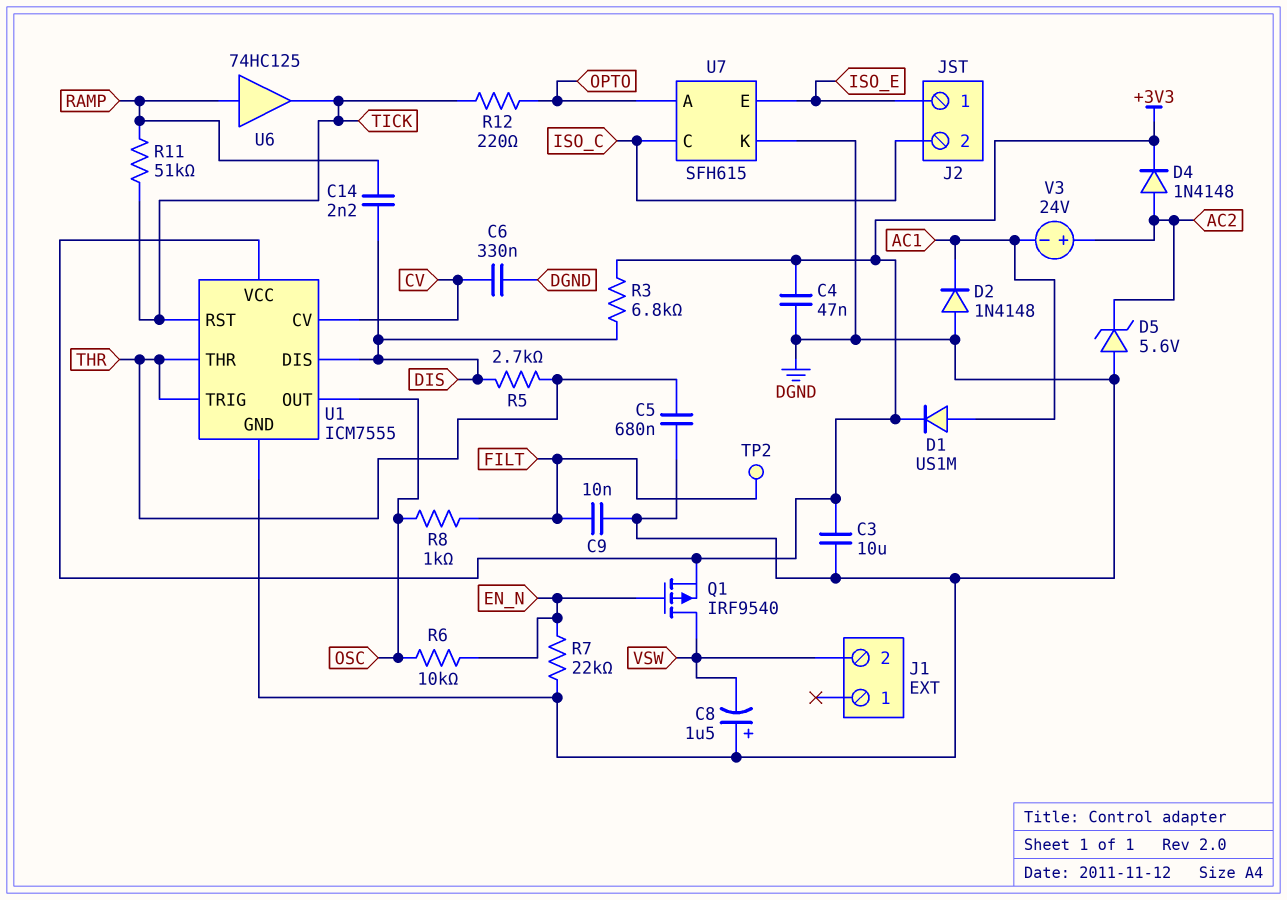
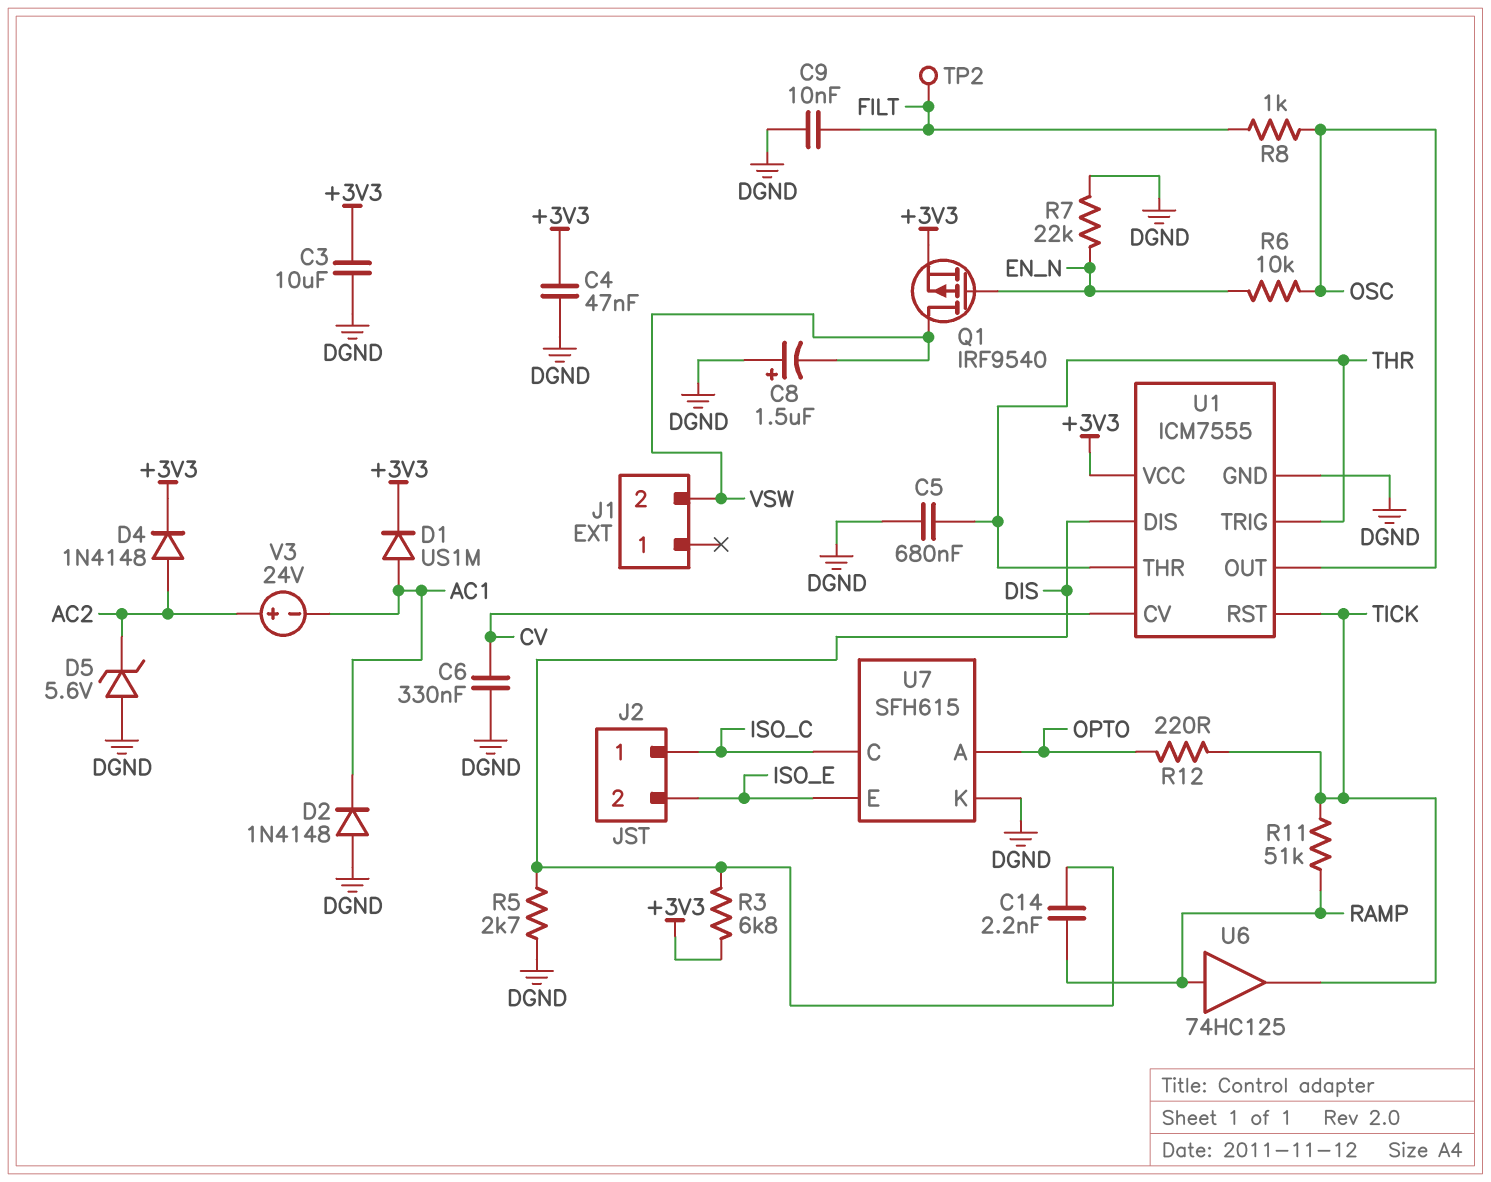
J2 pin 1: ISO_E -> ISO_C
J2 pin 2: ISO_C -> ISO_E
R5: 2.7k (DIS, THR) -> 2.7k (DGND, DIS)

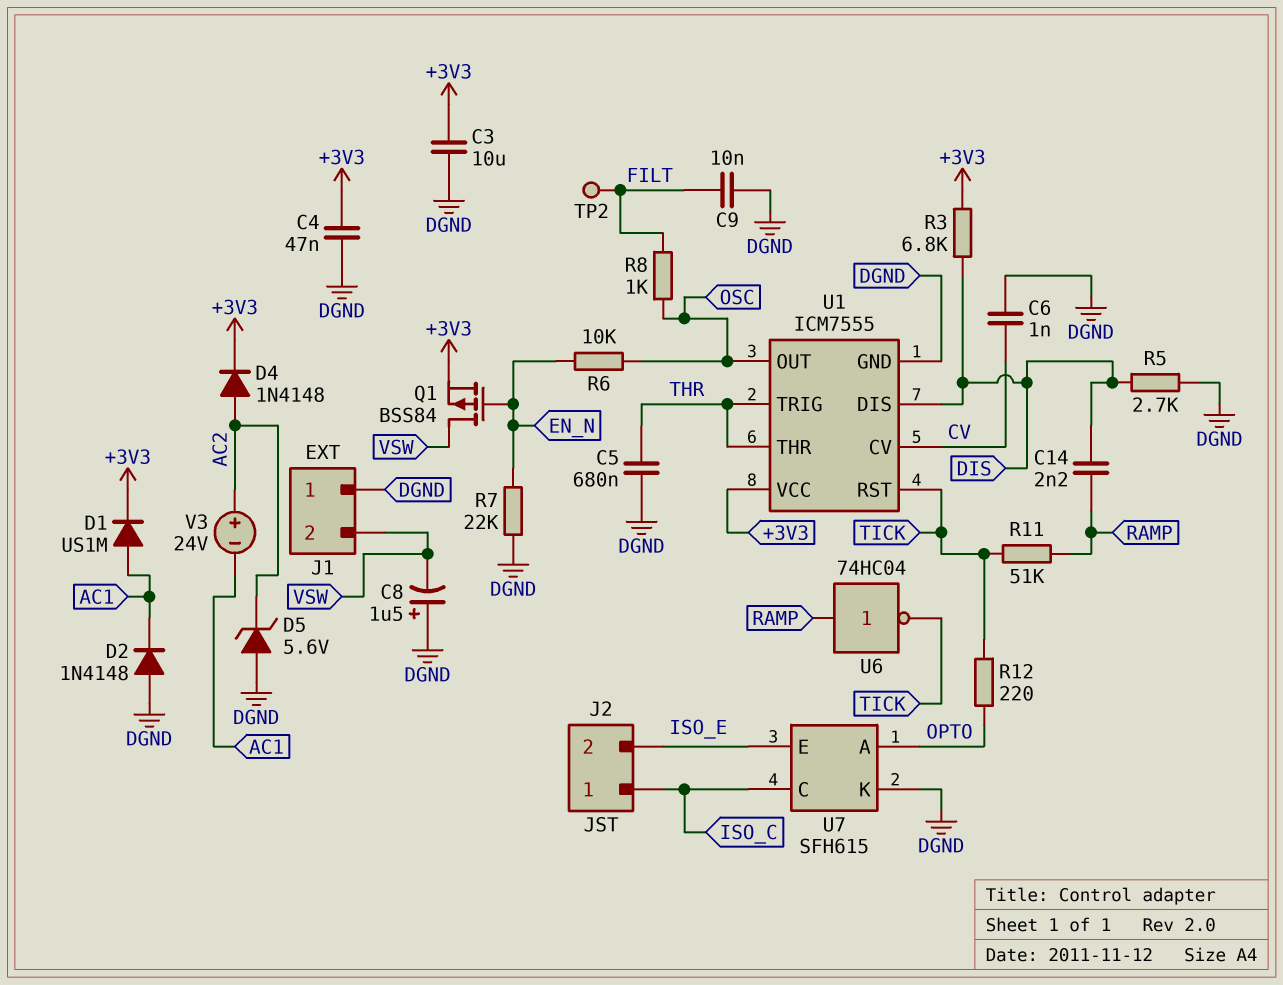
C6: 330nF (CV, DGND) -> 1nF (CV, DGND)
J1 pin 1: none -> DGND
Q1: PMOS IRF9540 (G EN_N, D VSW, S +3V3) -> PMOS BSS84 (G EN_N, D VSW, S +3V3)
U6: buffer 74HC125 (in RAMP, out TICK) -> NOT 74HC04 (in RAMP, out TICK)

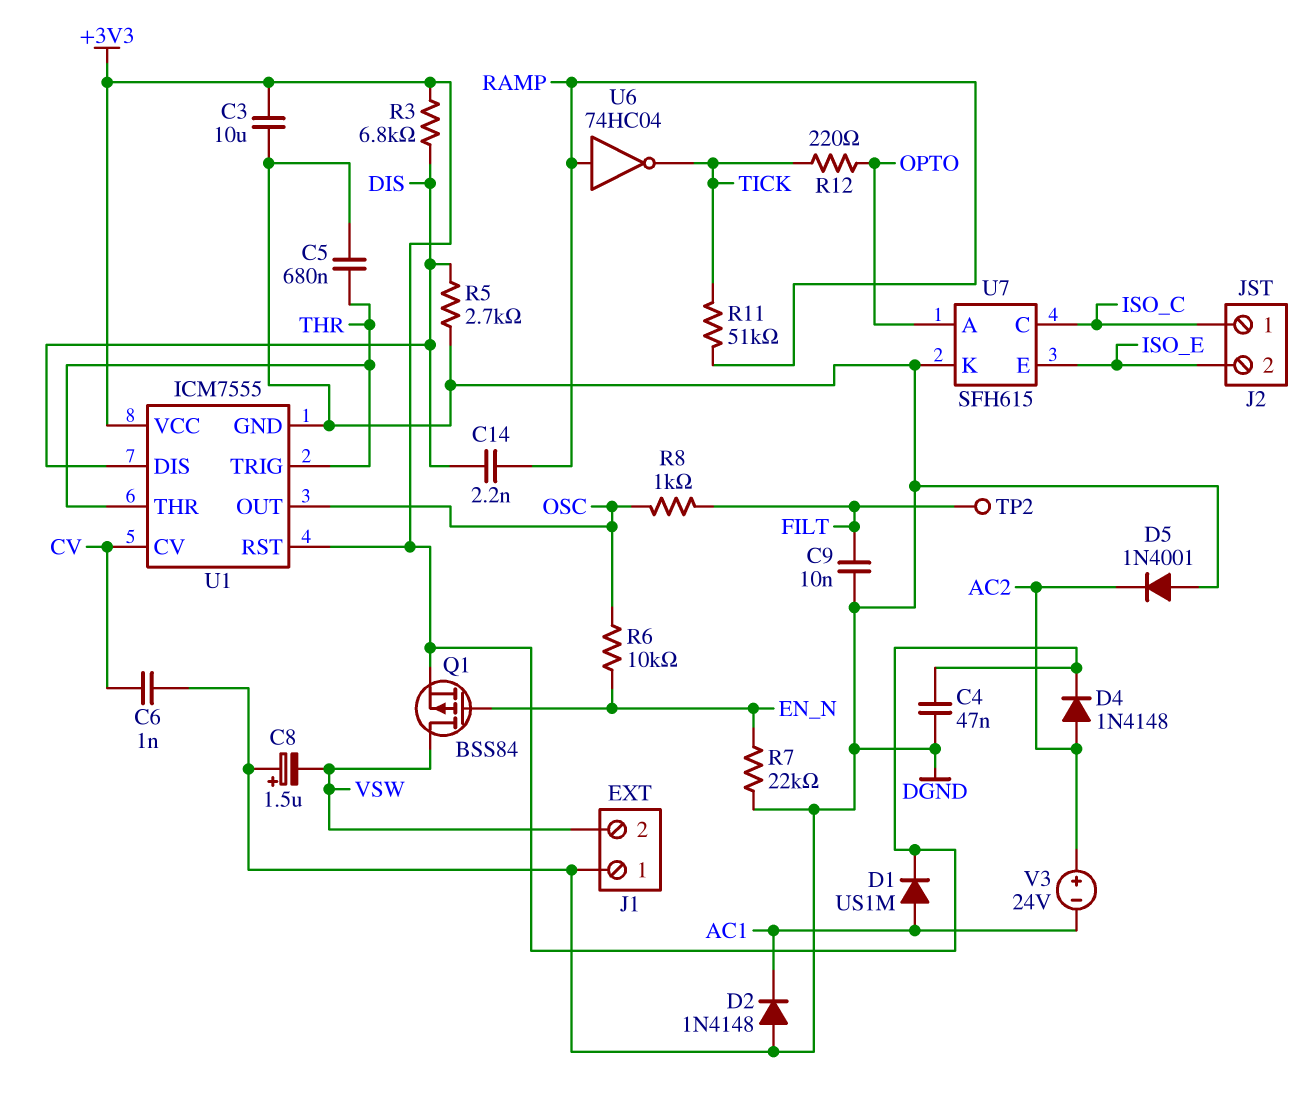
D5: zener 5.6V (A DGND, K AC2) -> diode 1N4001 (A DGND, K AC2)
U1 pin RST: TICK -> +3V3

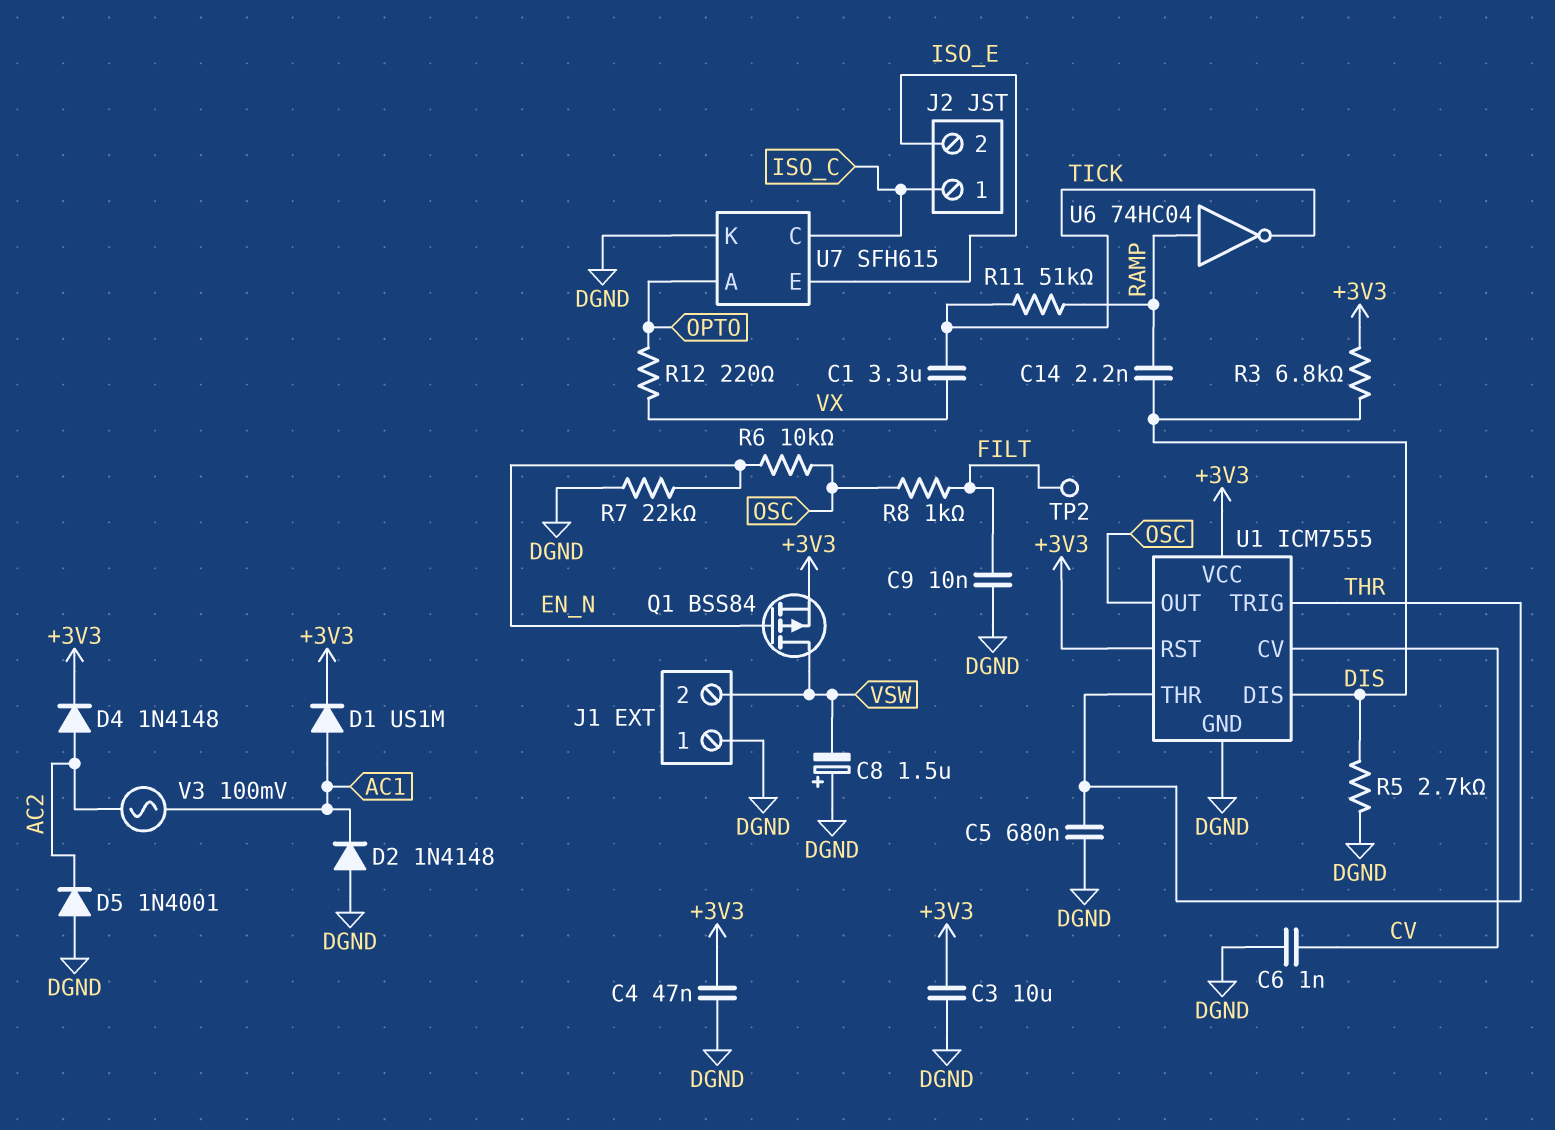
C1: none -> 3.3uF (TICK, VX)
R12: 220 (OPTO, TICK) -> 220 (OPTO, VX)
V3: 24V (plus AC2, minus AC1) -> AC 100mV (AC1, AC2)

